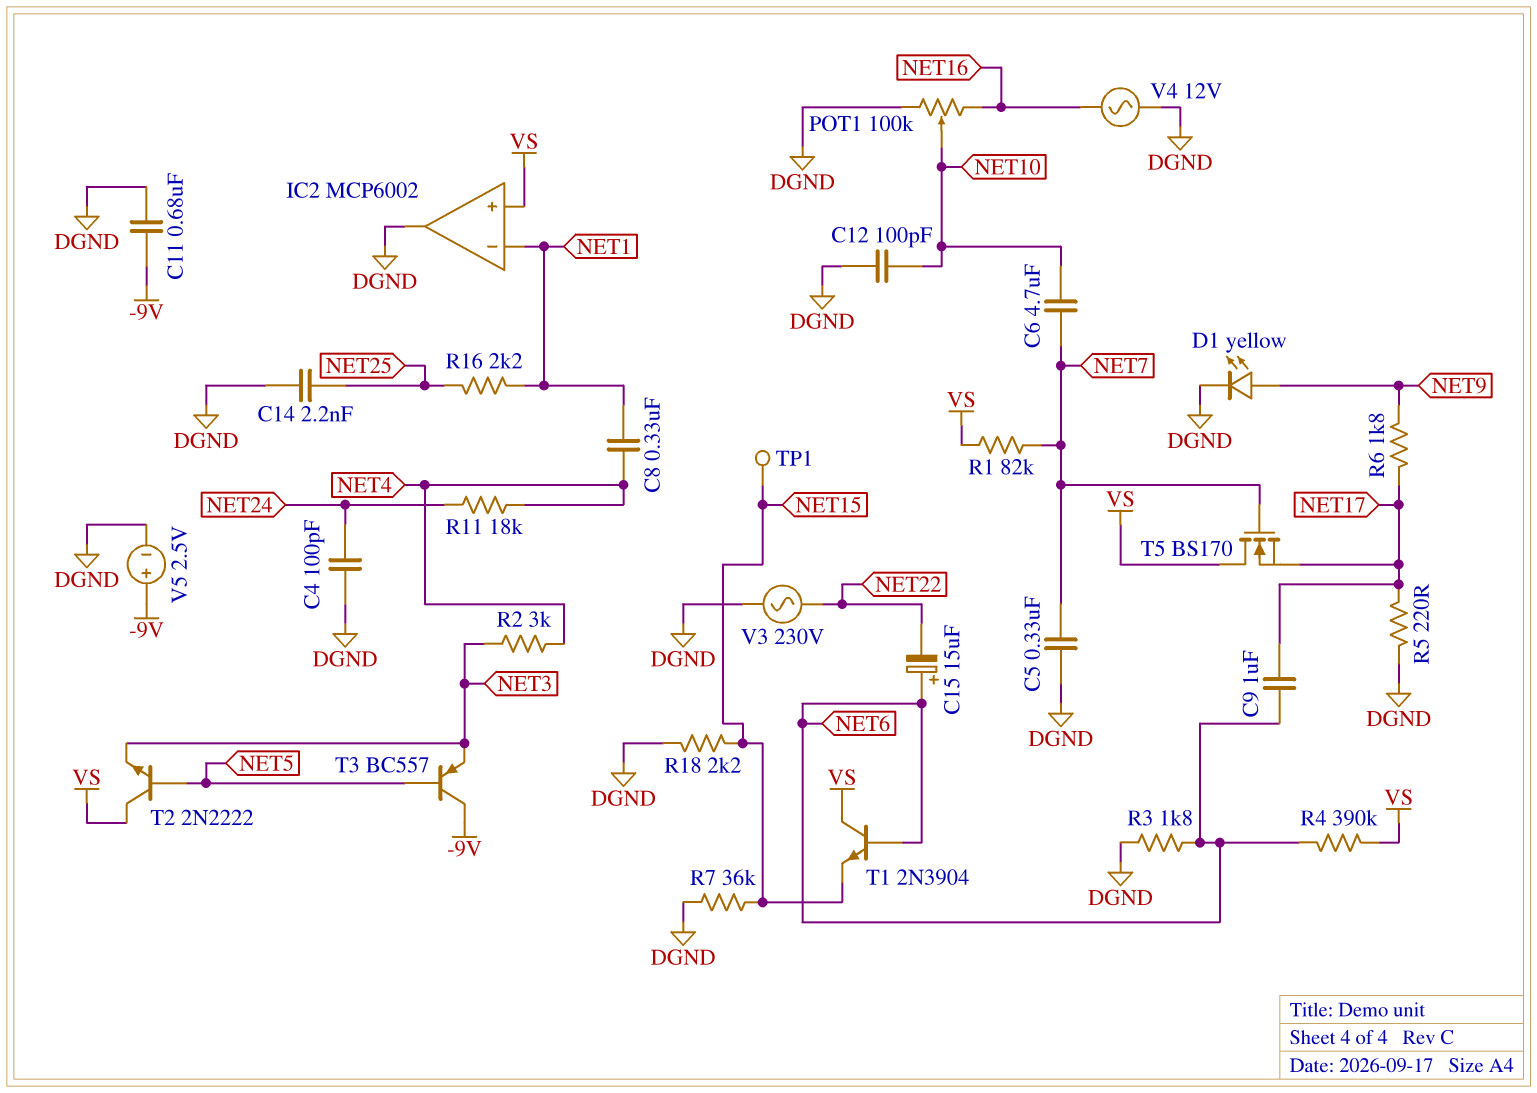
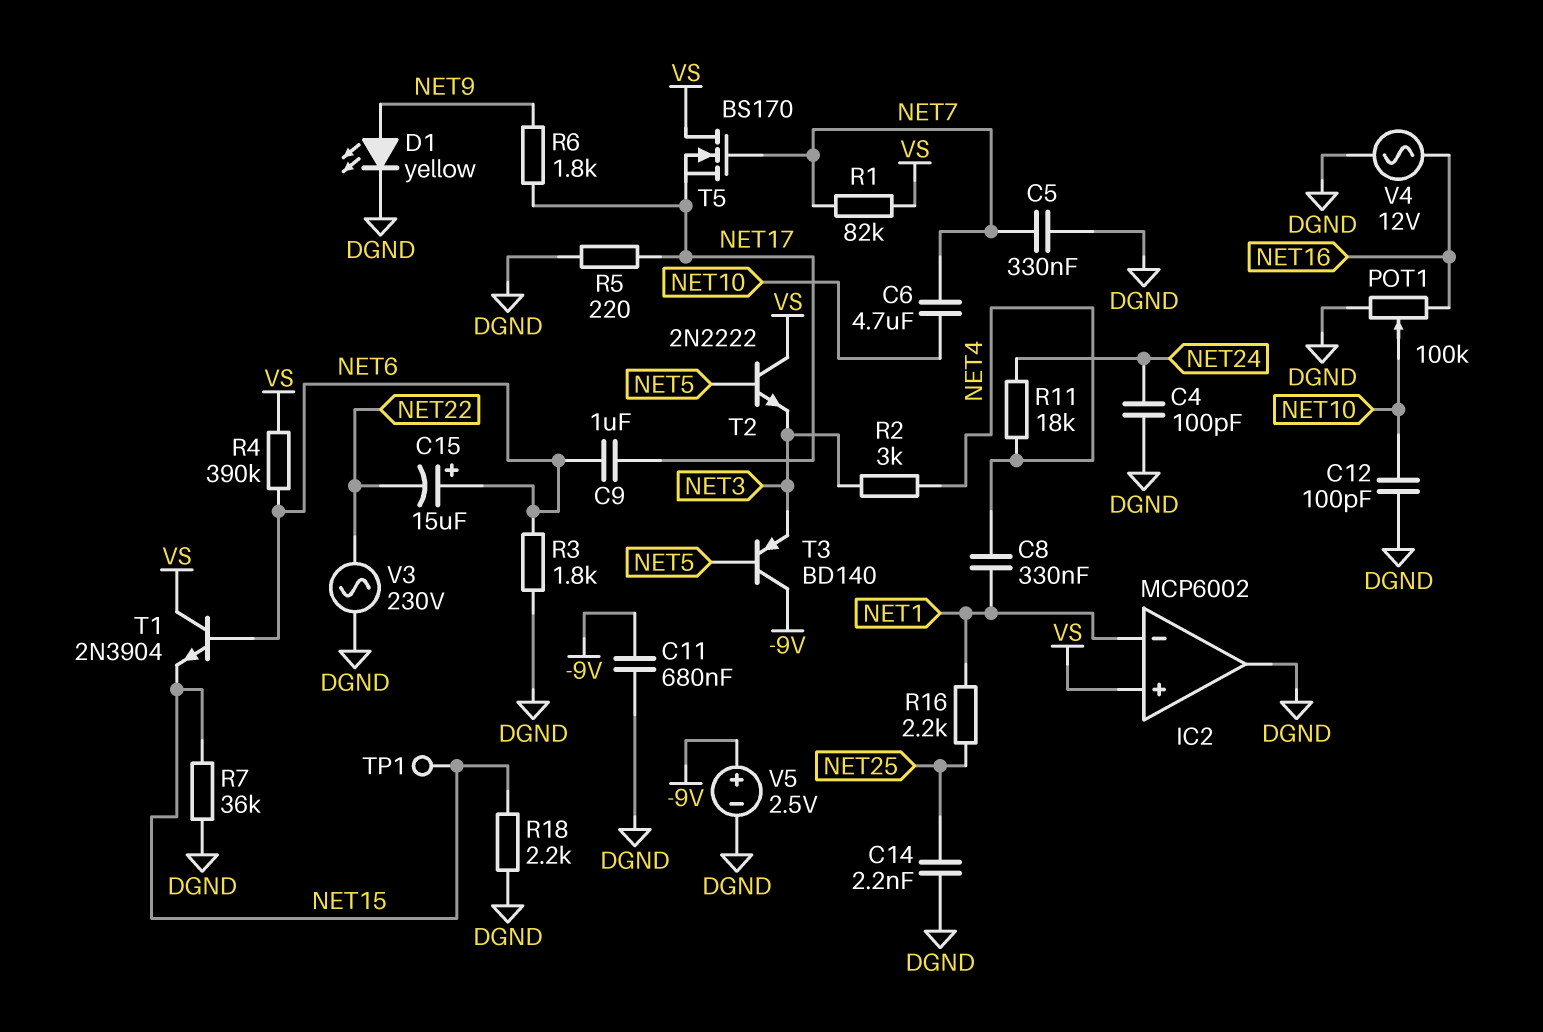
T3: PNP BC557 (B NET5, C -9V, E NET3) -> PNP BD140 (B NET5, C -9V, E NET3)

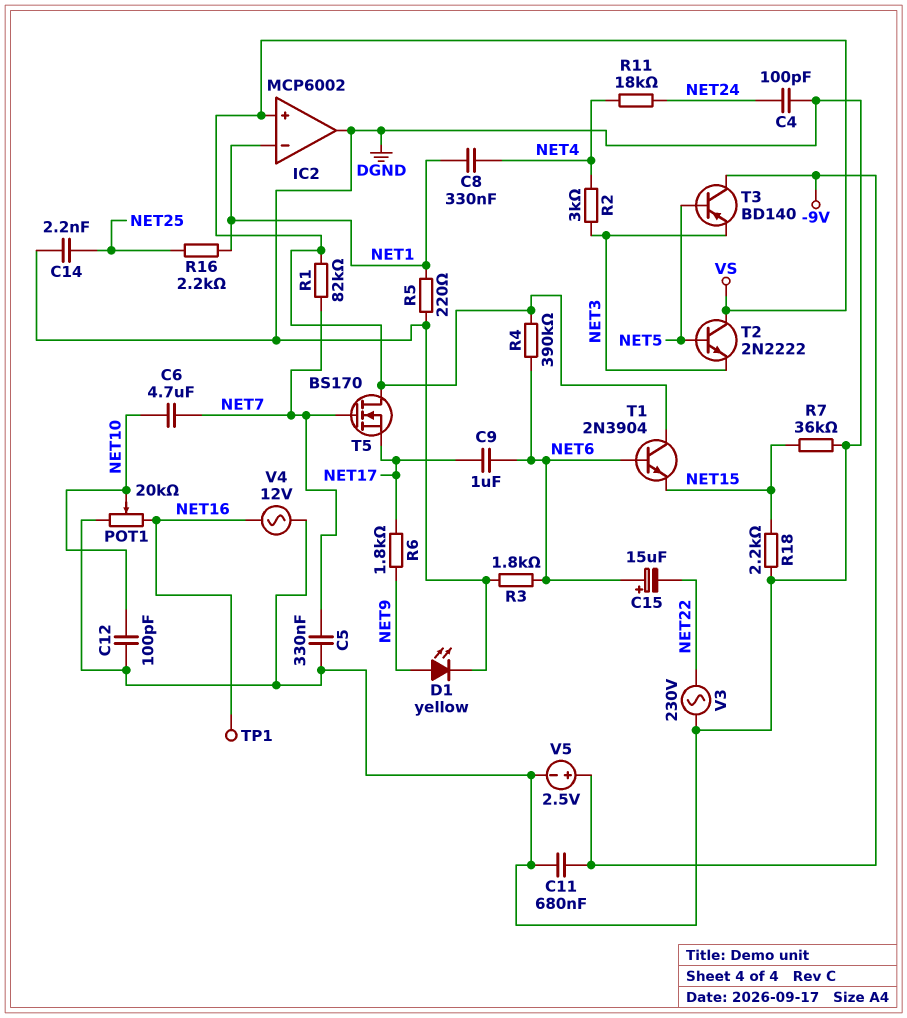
POT1: 100k (DGND, NET16, wiper NET10) -> 20k (DGND, NET16, wiper NET10)
R5: 220 (DGND, NET17) -> 220 (DGND, NET1)
TP1: test point (NET15) -> test point (NET16)

